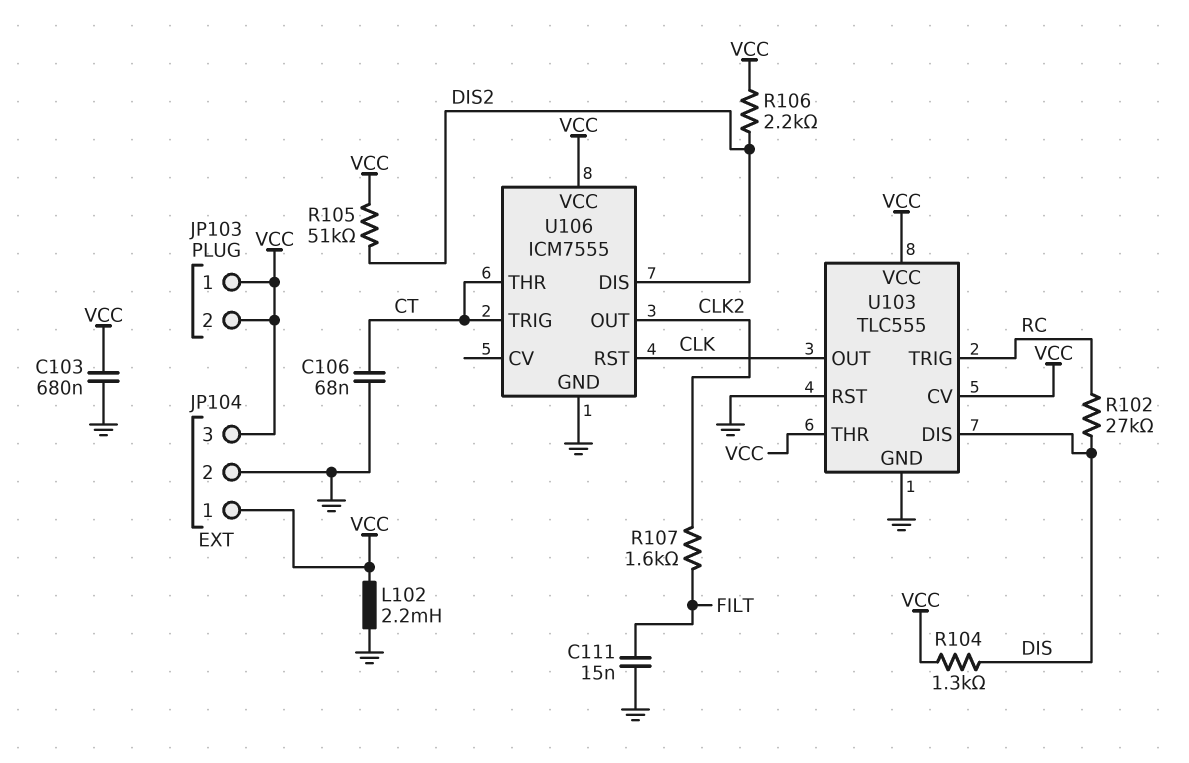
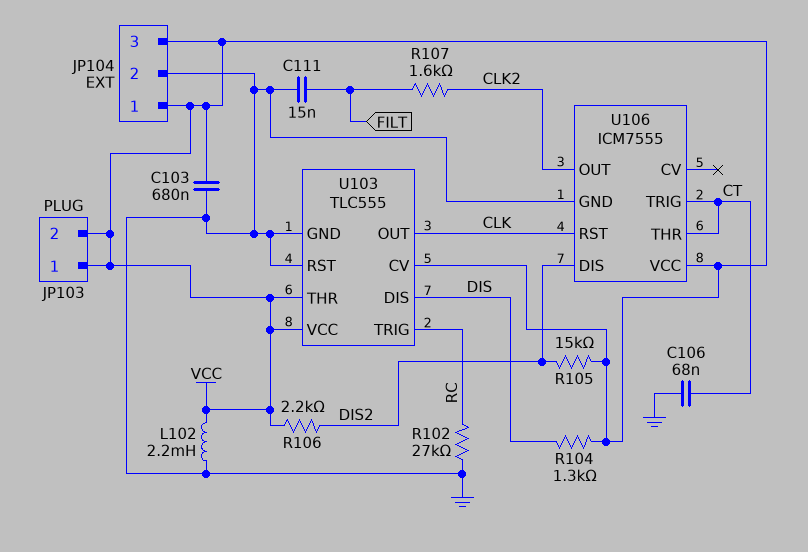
R102: 27k (DIS, RC) -> 27k (GND, RC)
R105: 51k (DIS2, VCC) -> 15k (DIS2, VCC)

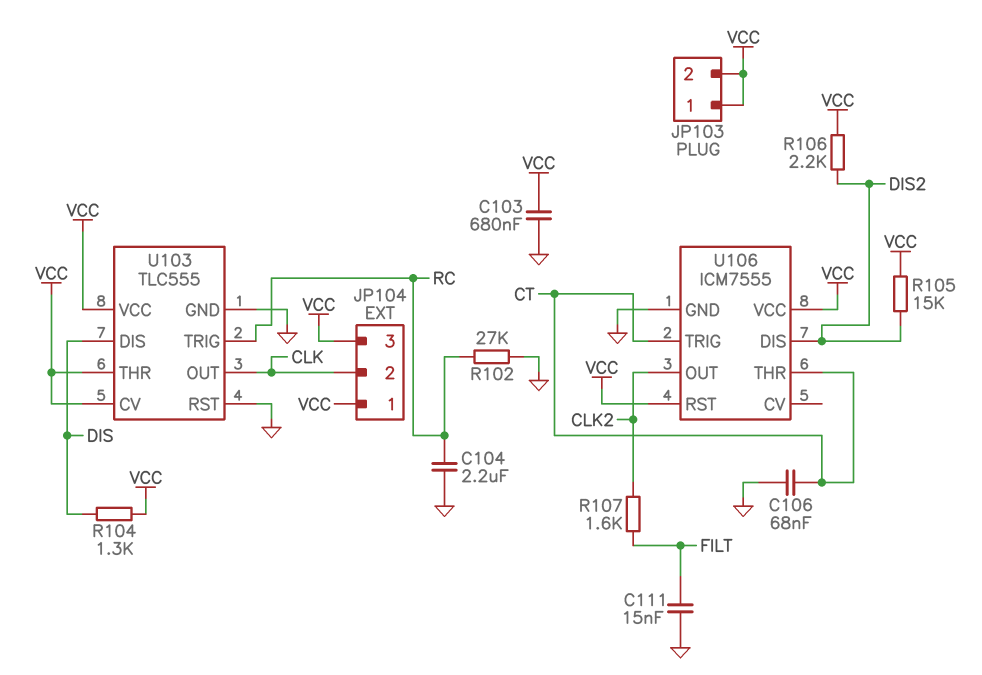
C104: none -> 2.2uF (GND, RC)
JP104 pin 2: GND -> CLK
L102: 2.2mH (GND, VCC) -> none
U106 pin RST: CLK -> VCC

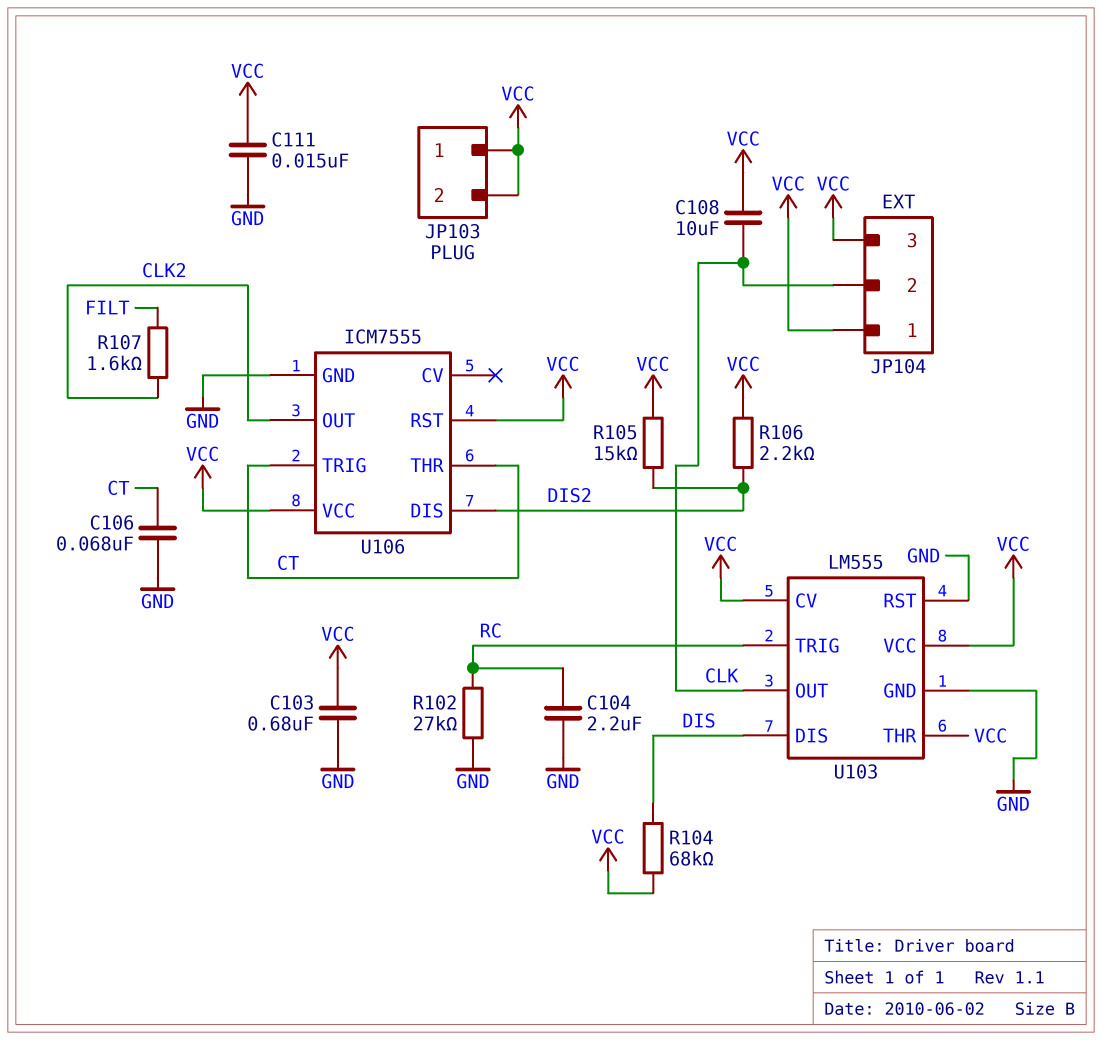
C108: none -> 10uF (CLK, VCC)
C111: 15nF (FILT, GND) -> 15nF (GND, VCC)
R104: 1.3k (DIS, VCC) -> 68k (DIS, VCC)
U103: TLC555 -> LM555

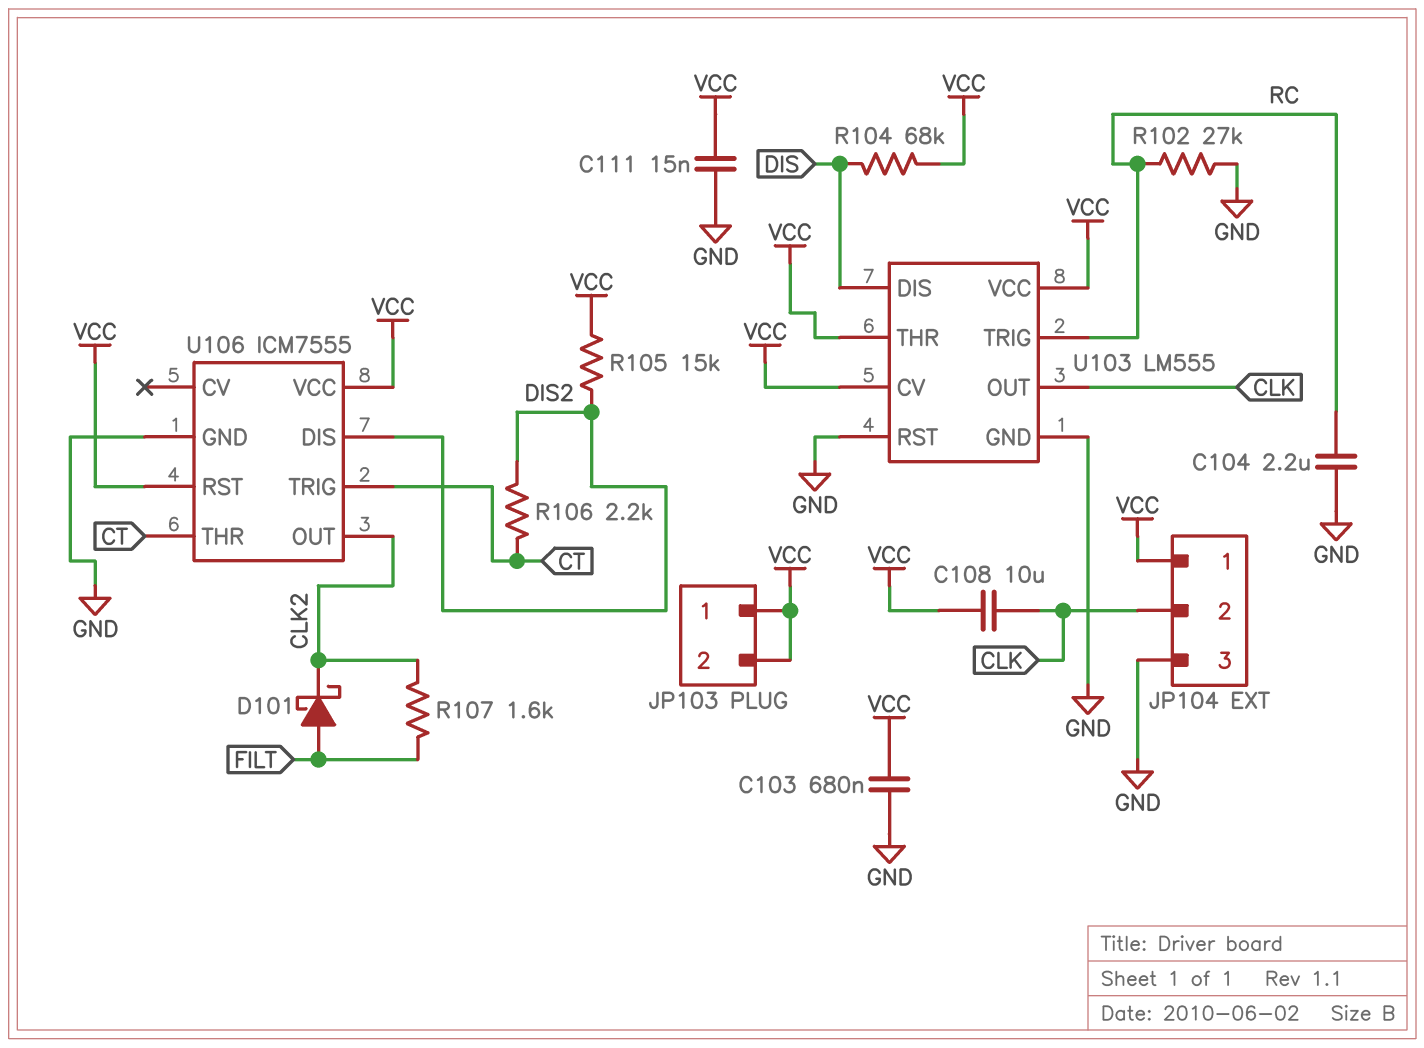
C106: 68nF (CT, GND) -> none
D101: none -> schottky (A FILT, K CLK2)
JP104 pin 3: VCC -> GND
R106: 2.2k (DIS2, VCC) -> 2.2k (CT, DIS2)

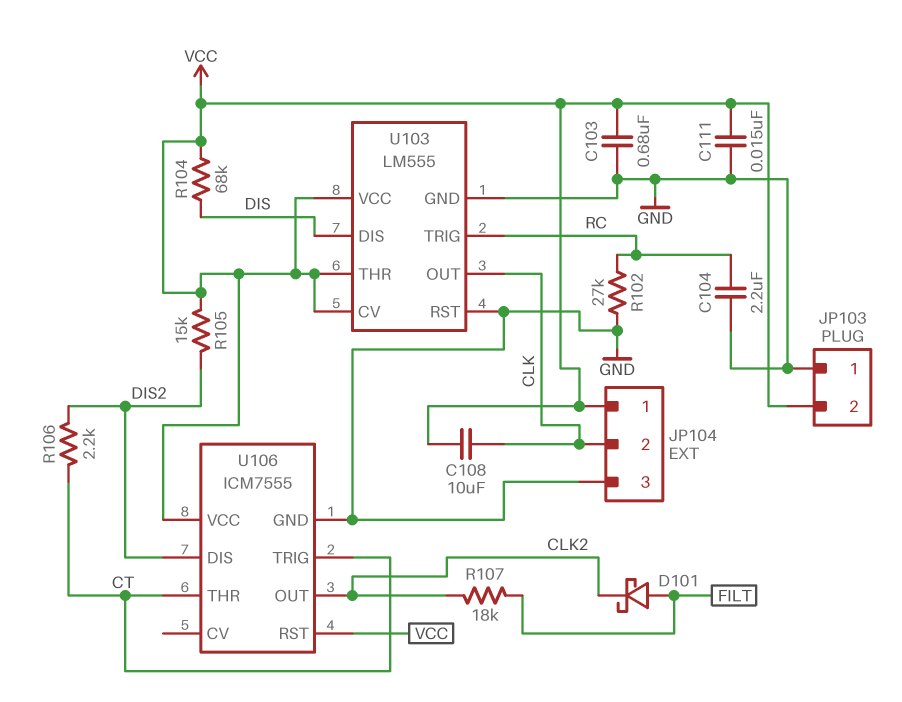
JP103 pin 1: VCC -> GND
R107: 1.6k (CLK2, FILT) -> 18k (CLK2, FILT)

